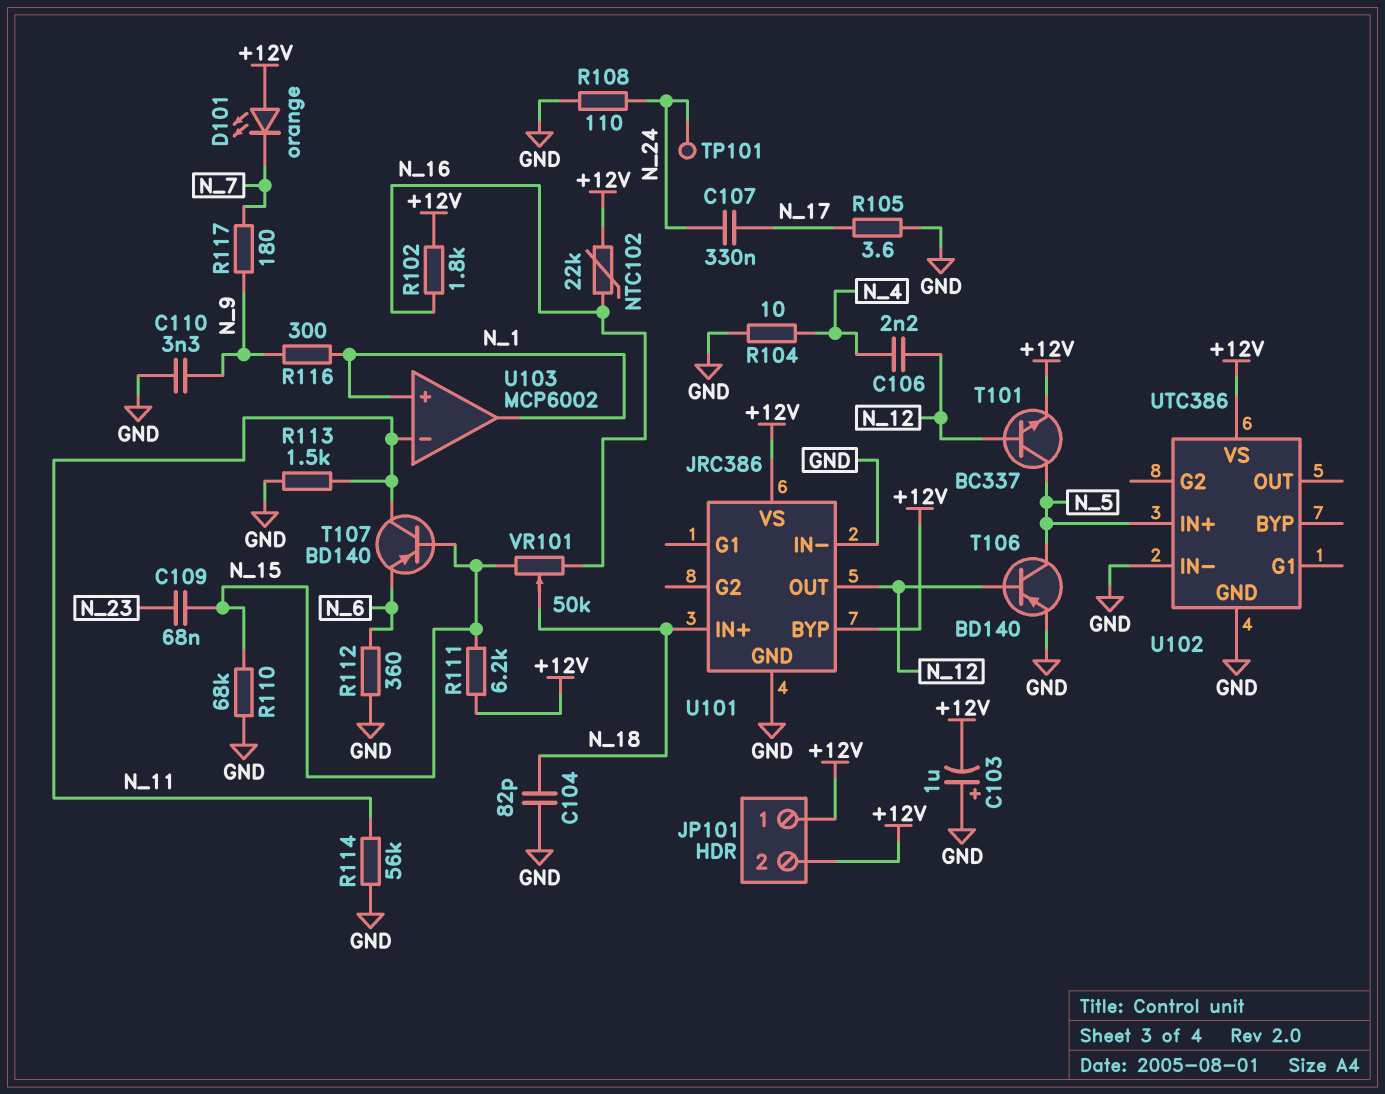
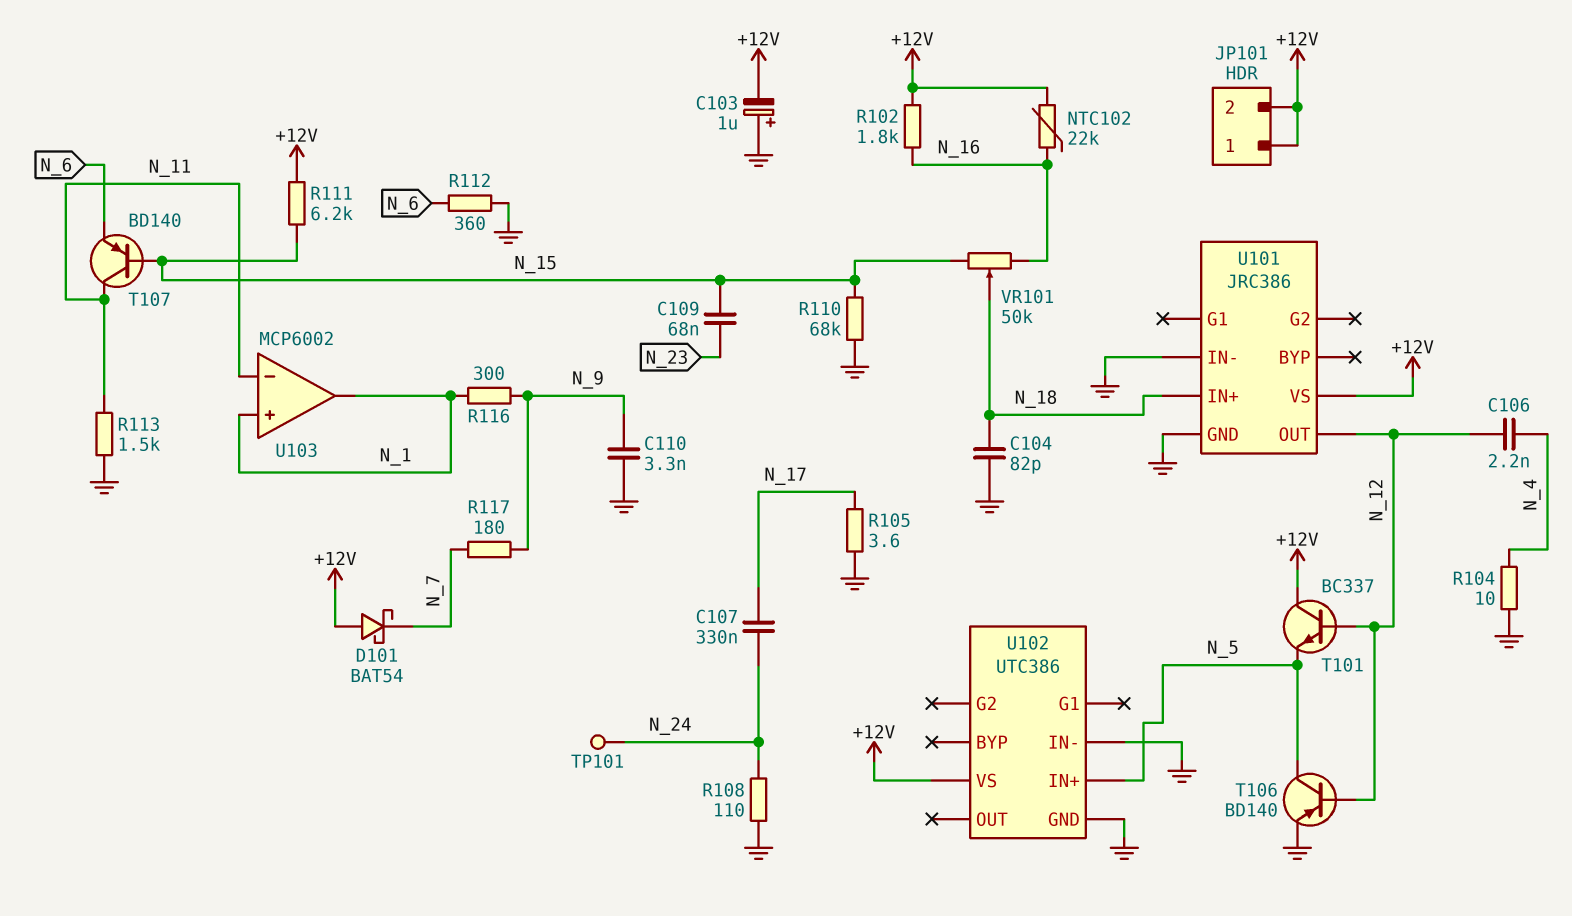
D101: LED orange (A +12V, K N_7) -> schottky BAT54 (A +12V, K N_7)
R114: 56k (GND, N_11) -> none
T101: NPN BC337 (B N_12, C N_5, E +12V) -> NPN BC337 (B N_12, C +12V, E N_5)
U101 pin BYP: +12V -> none

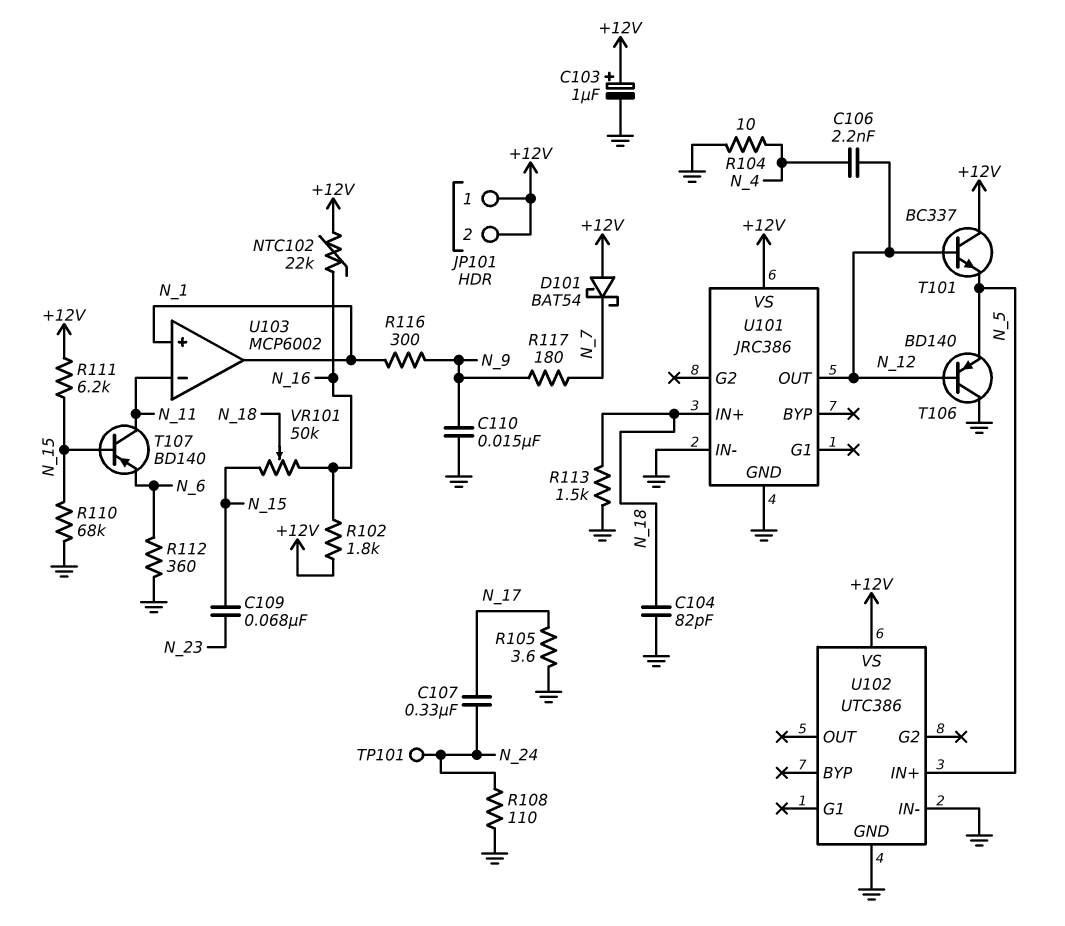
C103: 1uF (plus GND, minus +12V) -> 1uF (plus +12V, minus GND)
C110: 3.3nF (GND, N_9) -> 15nF (GND, N_9)
R113: 1.5k (GND, N_11) -> 1.5k (GND, N_18)
T106: PNP BD140 (B N_12, C N_5, E GND) -> PNP BD140 (B N_12, C GND, E N_5)

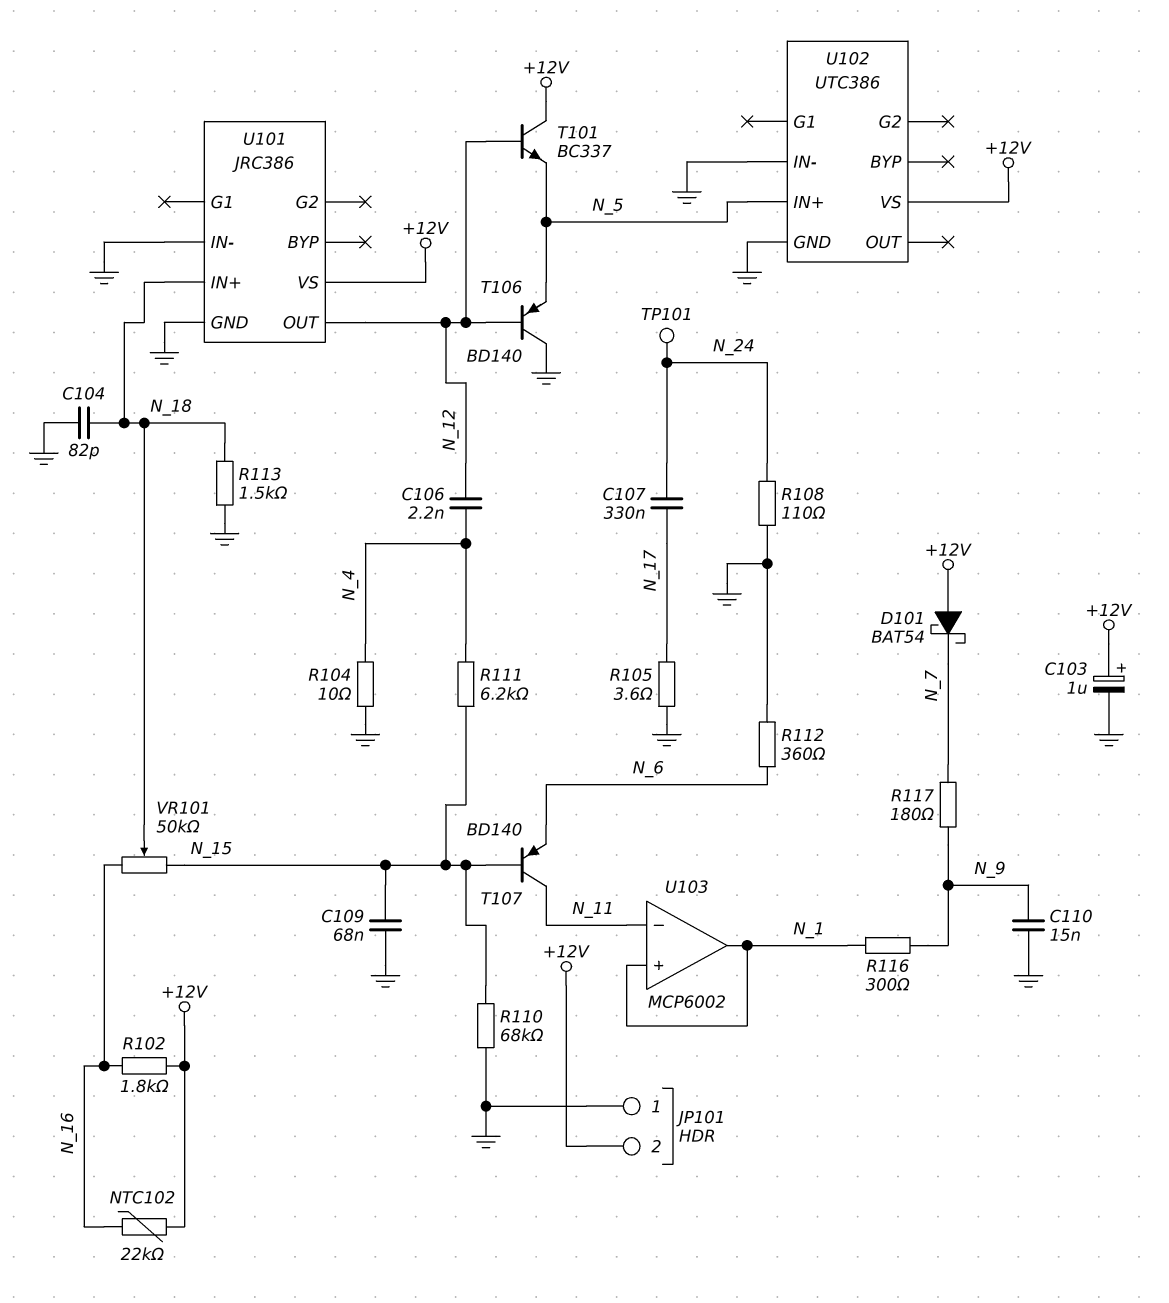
C109: 68nF (N_15, N_23) -> 68nF (GND, N_15)
JP101 pin 1: +12V -> GND
R111: 6.2k (+12V, N_15) -> 6.2k (N_4, N_15)

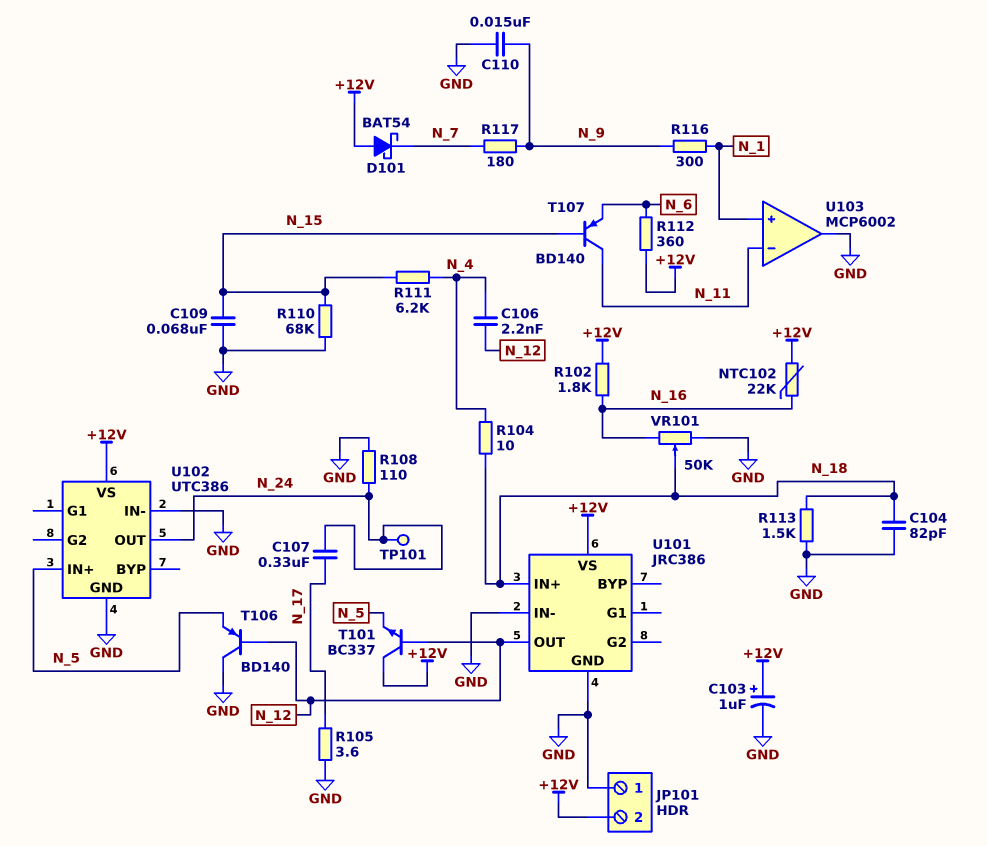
R104: 10 (GND, N_4) -> 10 (N_4, N_18)
R112: 360 (GND, N_6) -> 360 (+12V, N_6)
U102 pin OUT: none -> N_24
U103 pin out: N_1 -> GND
VR101: 50k (N_15, N_16, wiper N_18) -> 50k (GND, N_16, wiper N_18)

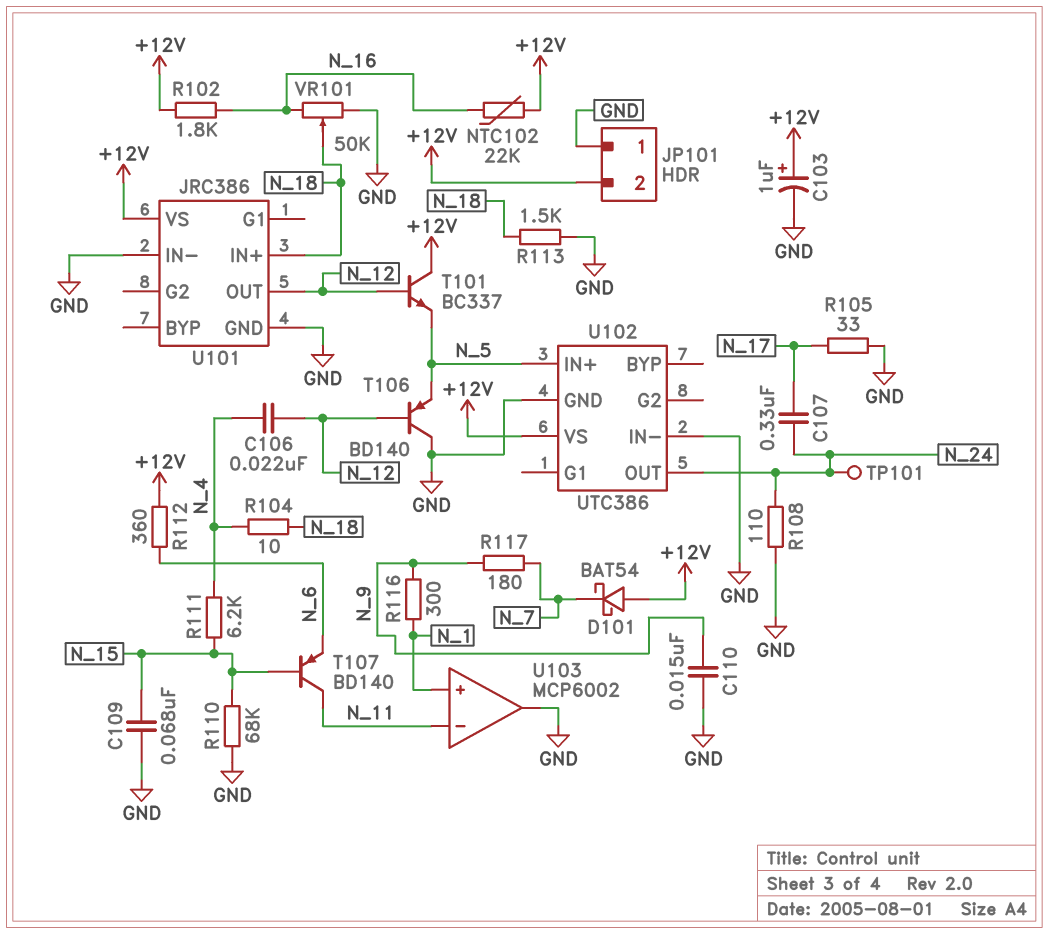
C104: 82pF (GND, N_18) -> none
C106: 2.2nF (N_4, N_12) -> 22nF (N_4, N_12)
R105: 3.6 (GND, N_17) -> 33 (GND, N_17)

